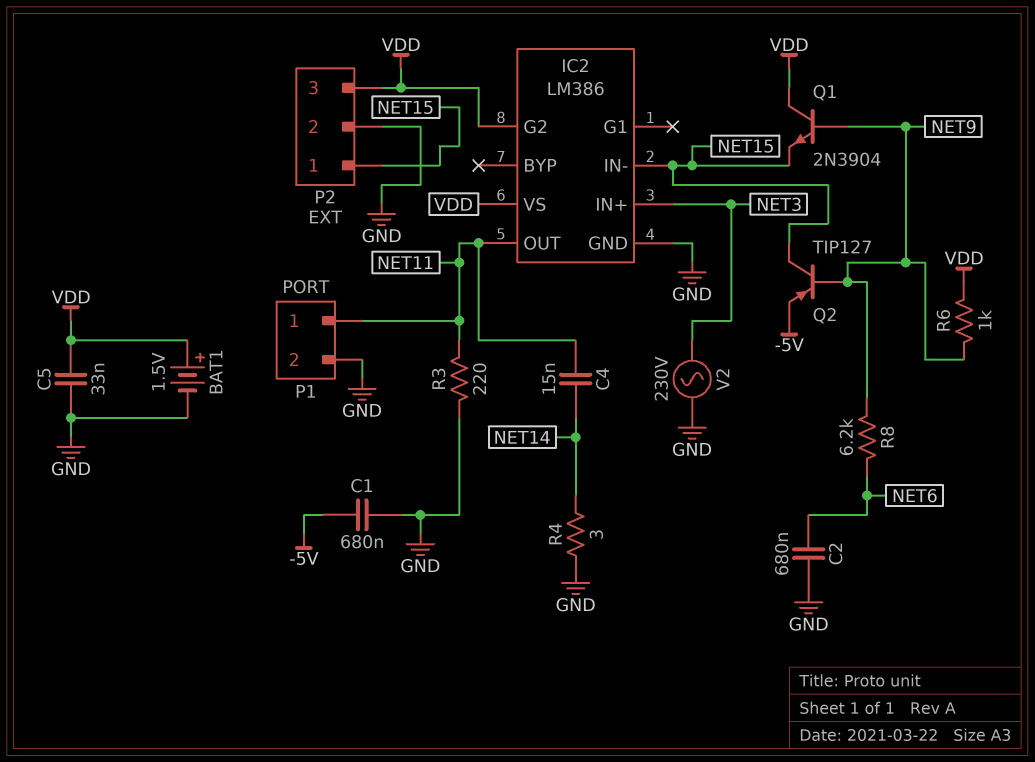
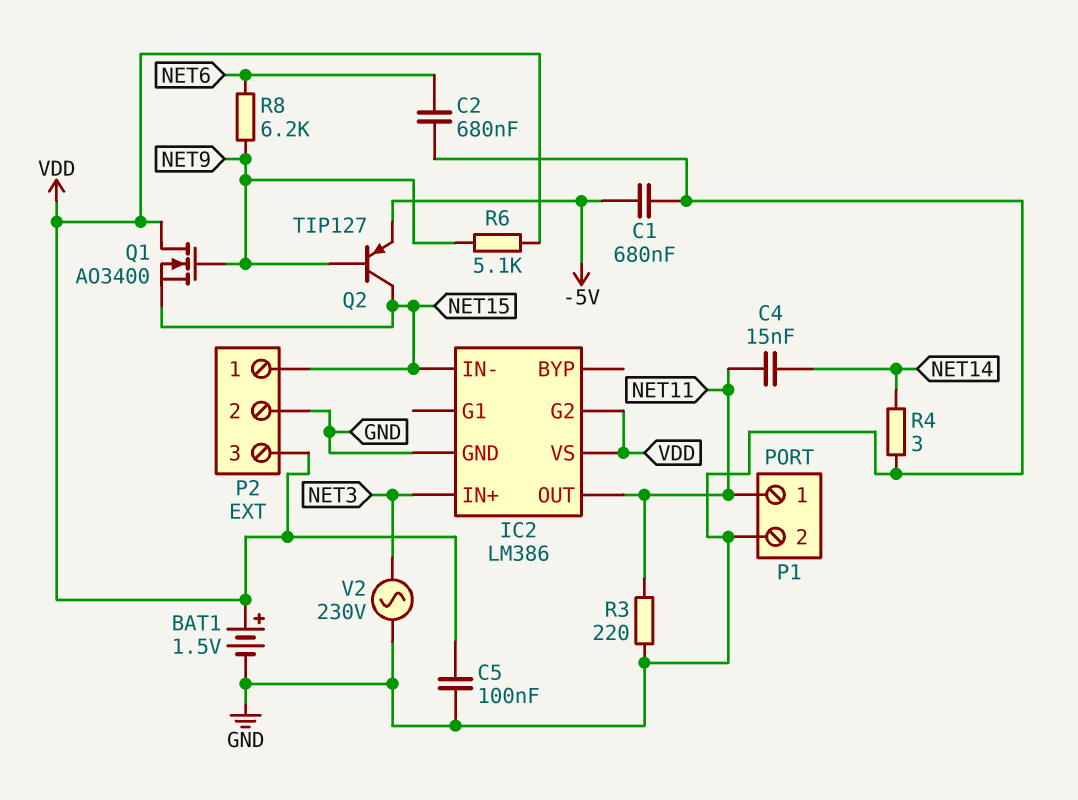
C5: 33nF (GND, VDD) -> 100nF (GND, VDD)
Q1: NPN 2N3904 (B NET9, C VDD, E NET15) -> NMOS AO3400 (G NET9, D VDD, S NET15)
R6: 1k (NET9, VDD) -> 5.1k (NET9, VDD)

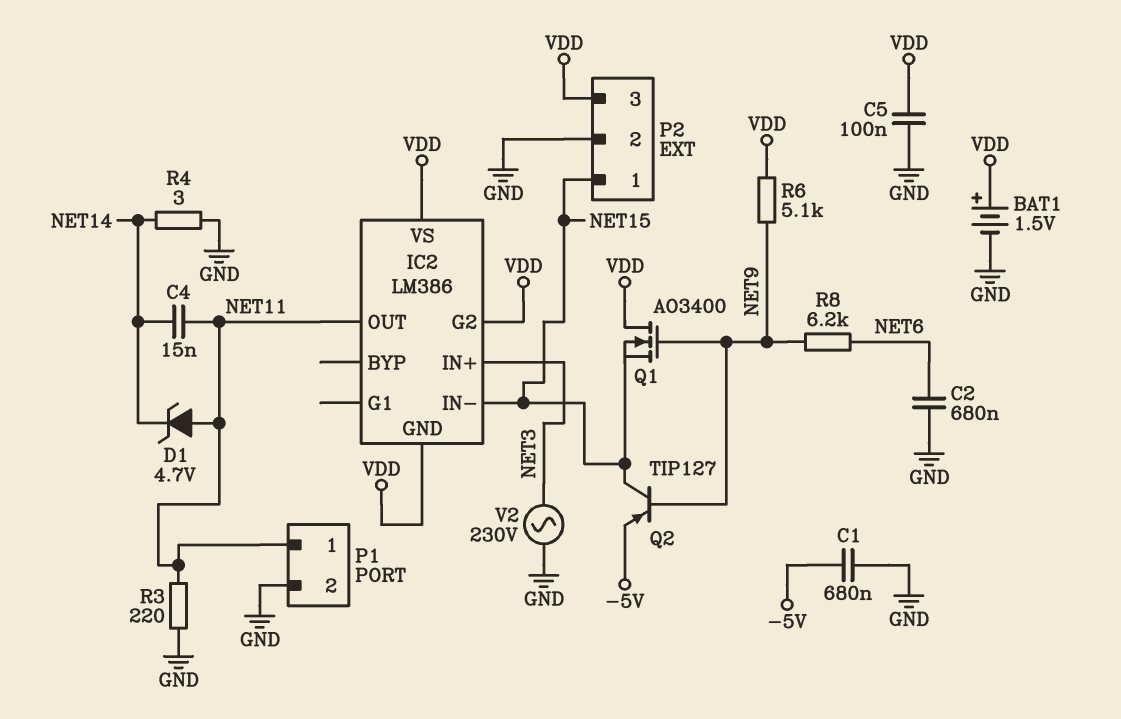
D1: none -> zener 4.7V (A NET11, K NET14)
IC2 pin GND: GND -> VDD

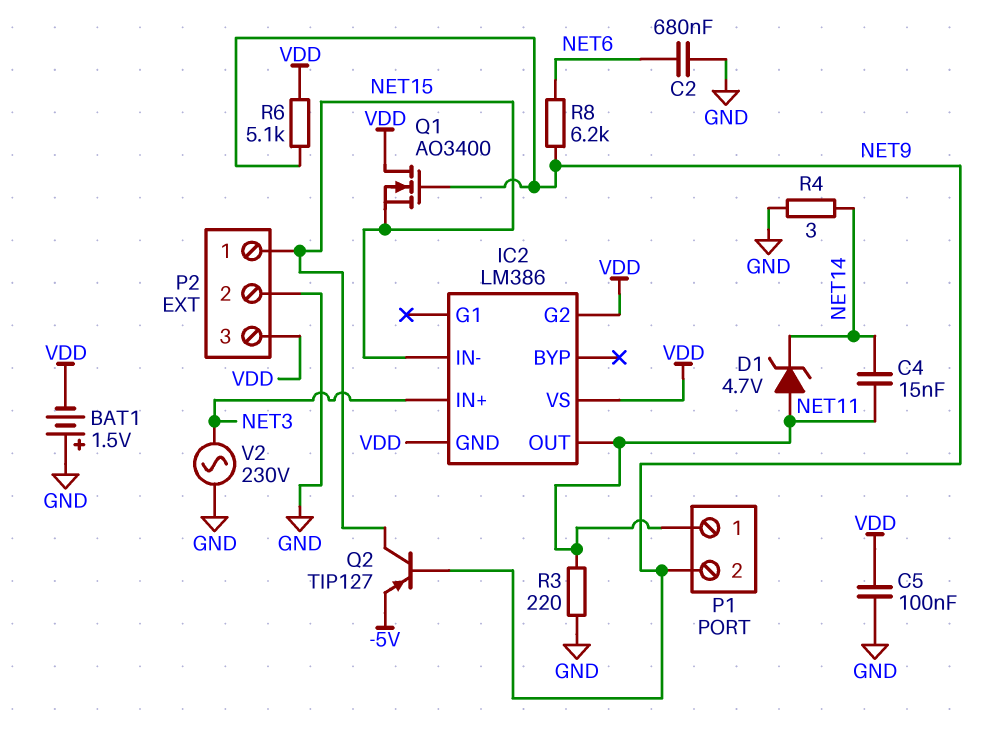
BAT1: 1.5V (plus VDD, minus GND) -> 1.5V (plus GND, minus VDD)
C1: 680nF (-5V, GND) -> none
P1 pin 2: GND -> NET9

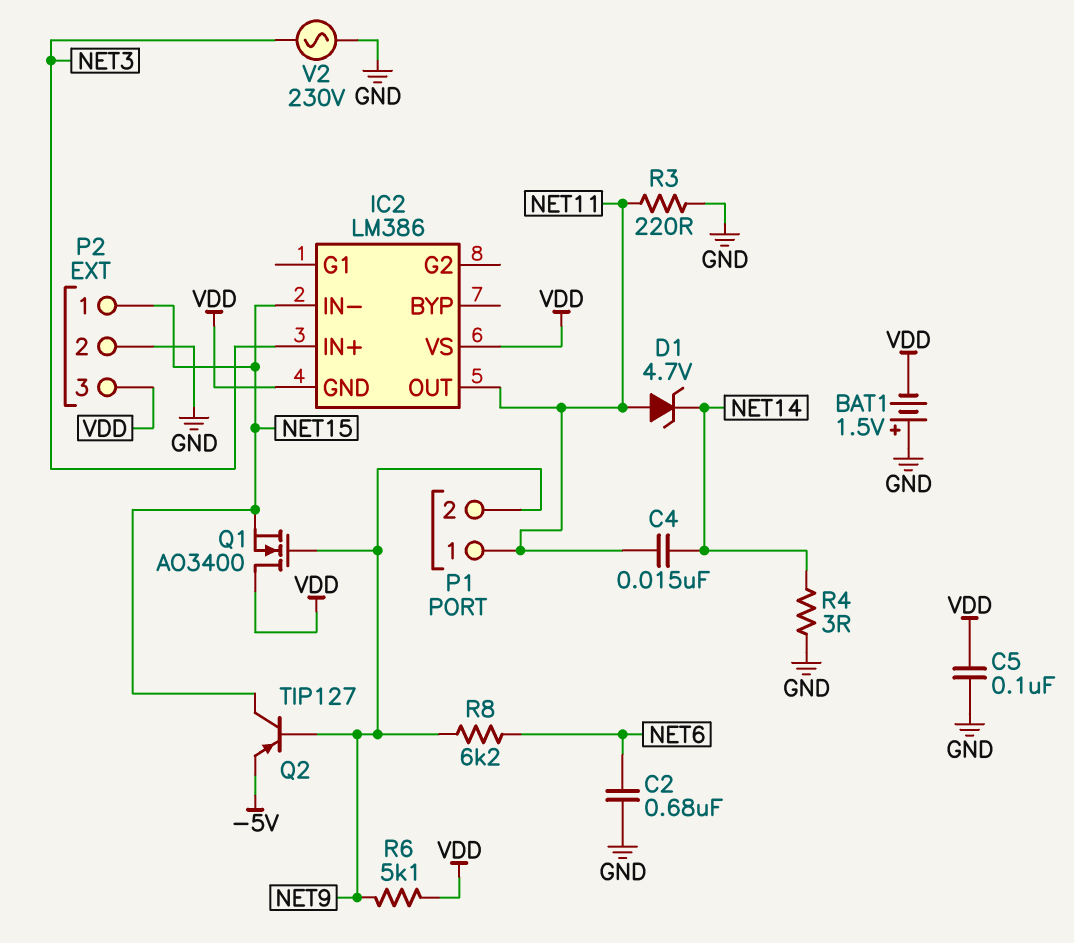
IC2 pin G2: VDD -> none

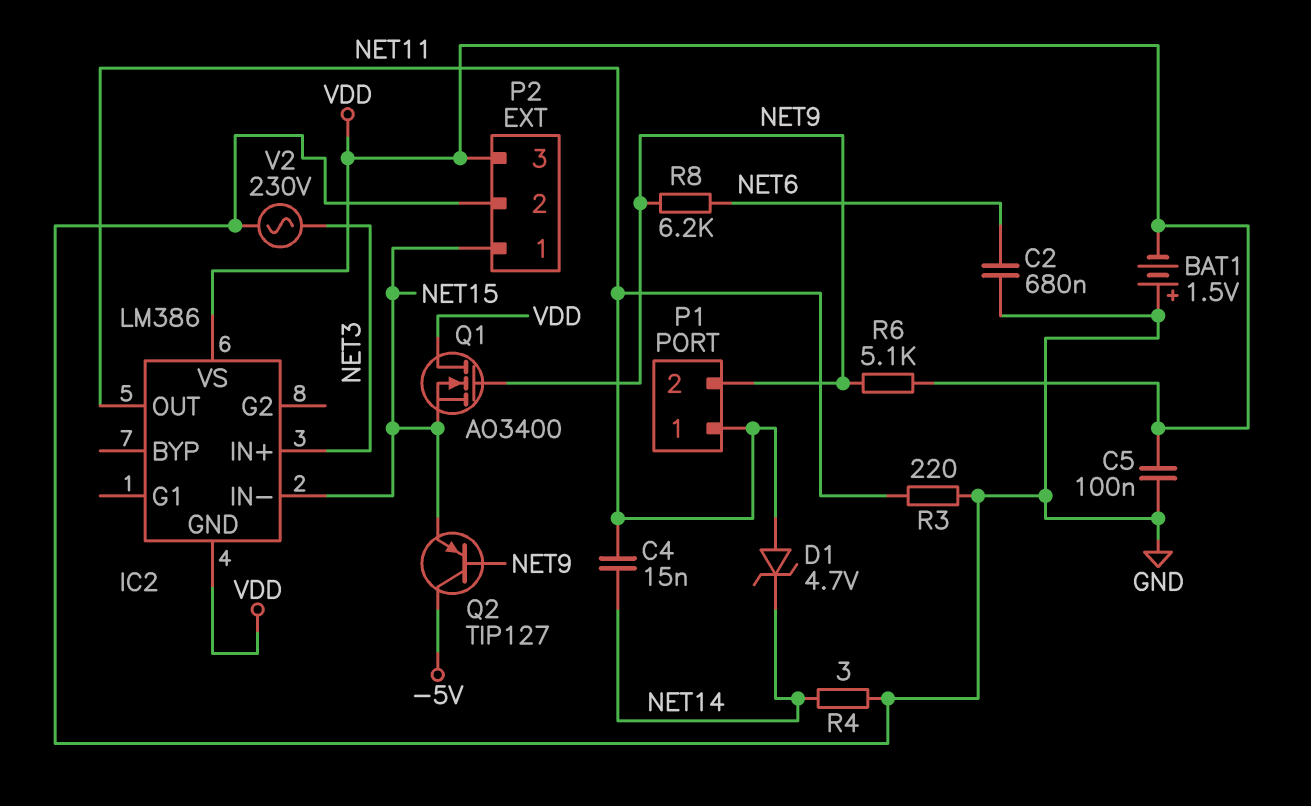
Q2: PNP TIP127 (B NET9, C NET15, E -5V) -> PNP TIP127 (B NET9, C -5V, E NET15)

